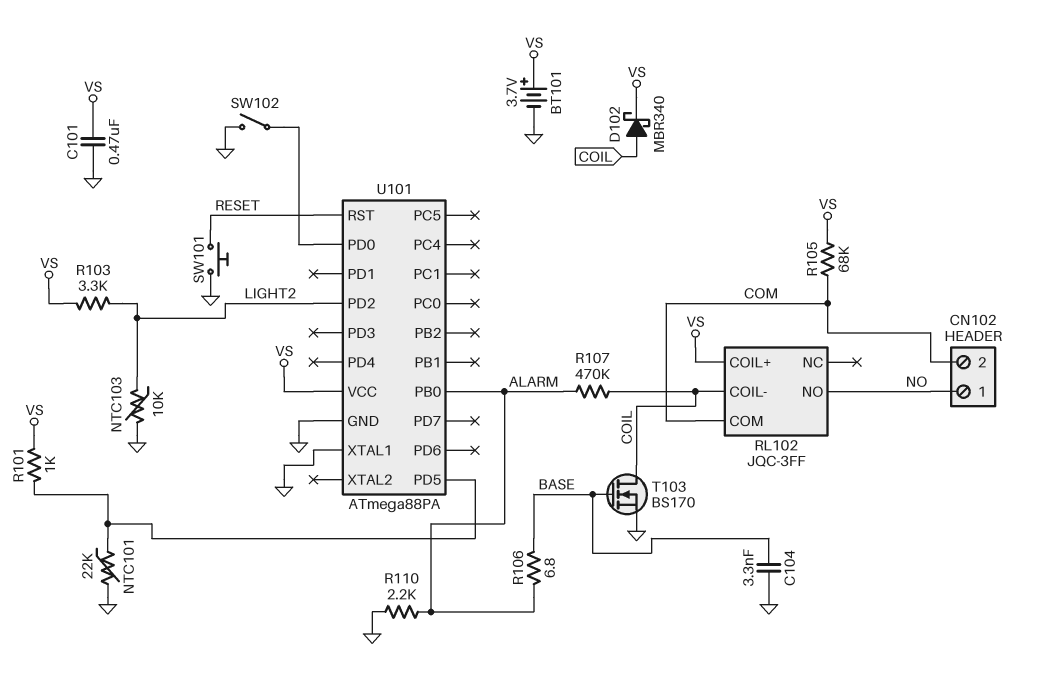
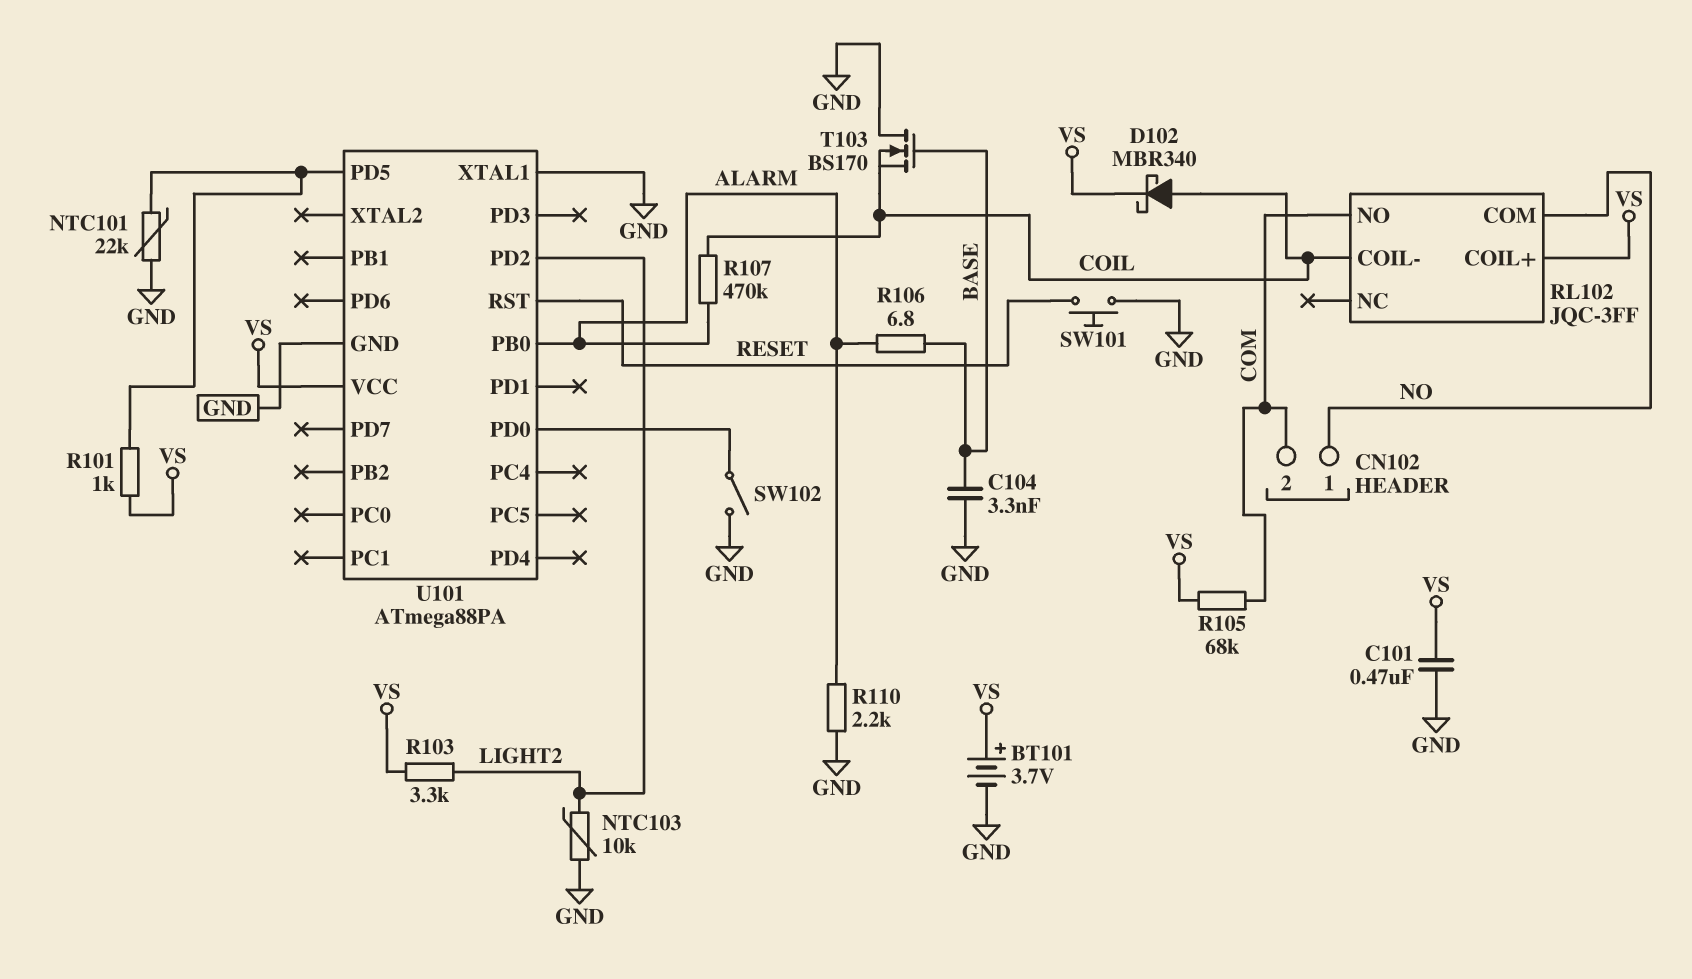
RL102 pin COM: COM -> NO
RL102 pin NO: NO -> COM
T103: NMOS BS170 (G BASE, D COIL, S GND) -> NMOS BS170 (G BASE, D GND, S COIL)

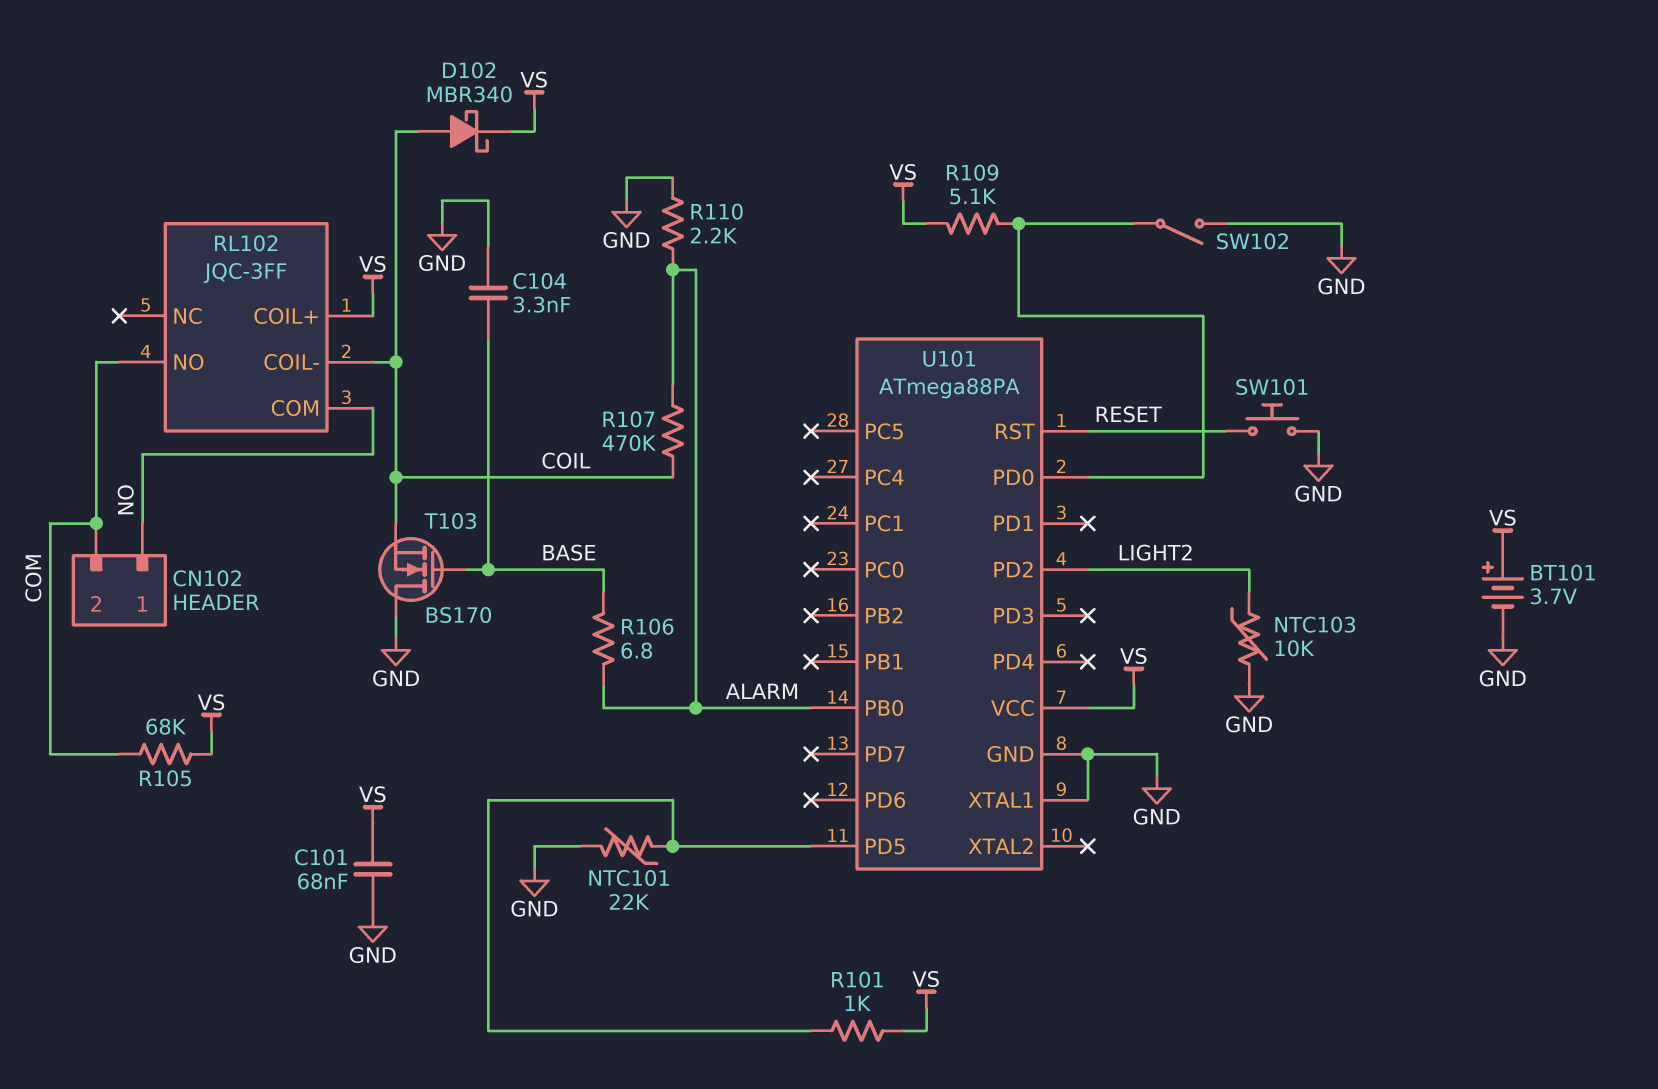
C101: 470nF (GND, VS) -> 68nF (GND, VS)
R103: 3.3k (LIGHT2, VS) -> none
R109: none -> 5.1k (U101/PD0, VS)

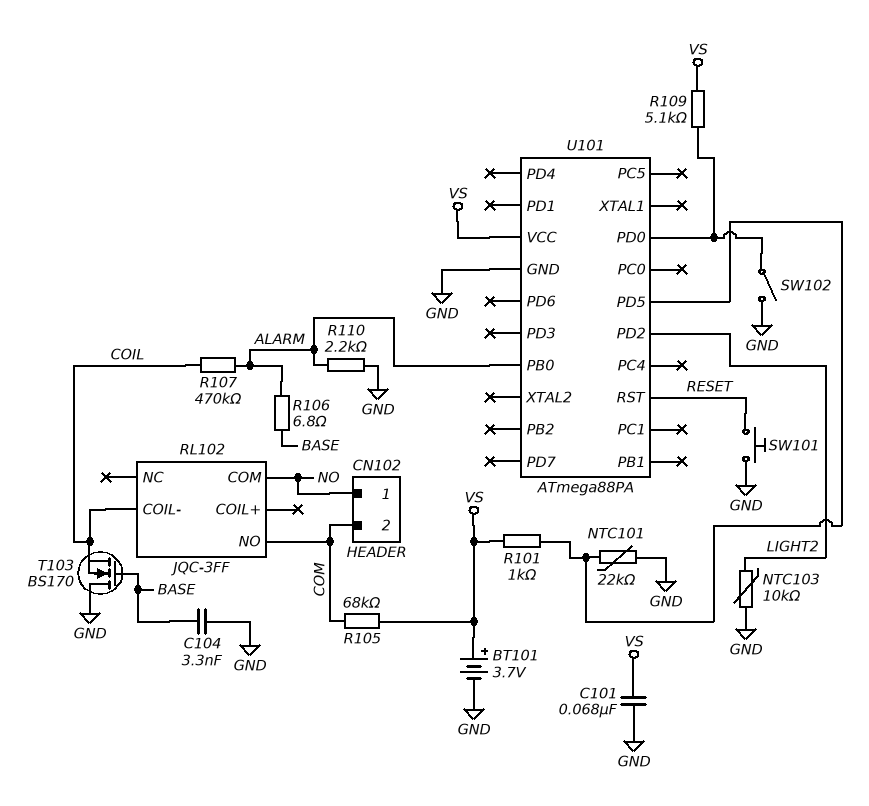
D102: schottky MBR340 (A COIL, K VS) -> none
RL102 pin COIL+: VS -> none
U101 pin XTAL1: GND -> none

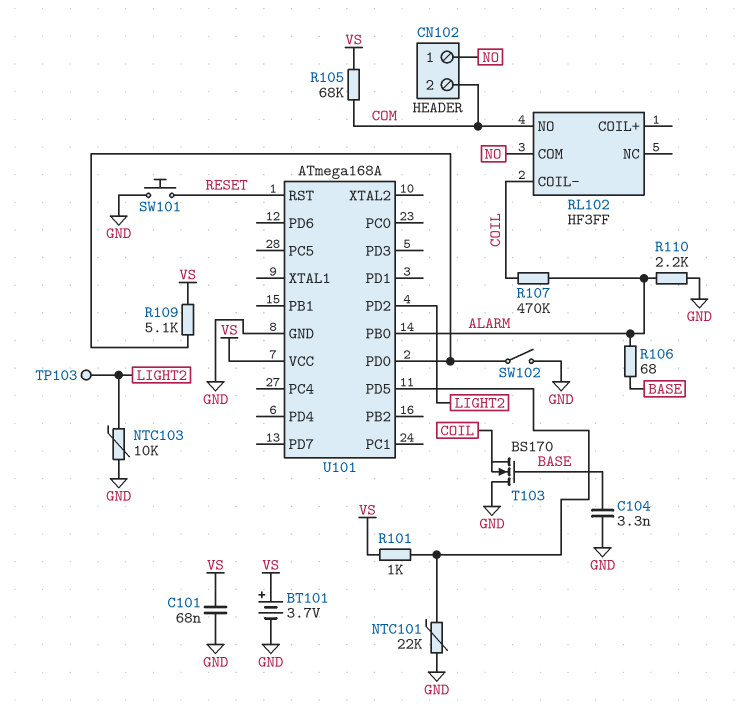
R106: 6.8 (ALARM, BASE) -> 68 (ALARM, BASE)
RL102: JQC-3FF -> HF3FF
TP103: none -> test point (LIGHT2)
U101: ATmega88PA -> ATmega168A

